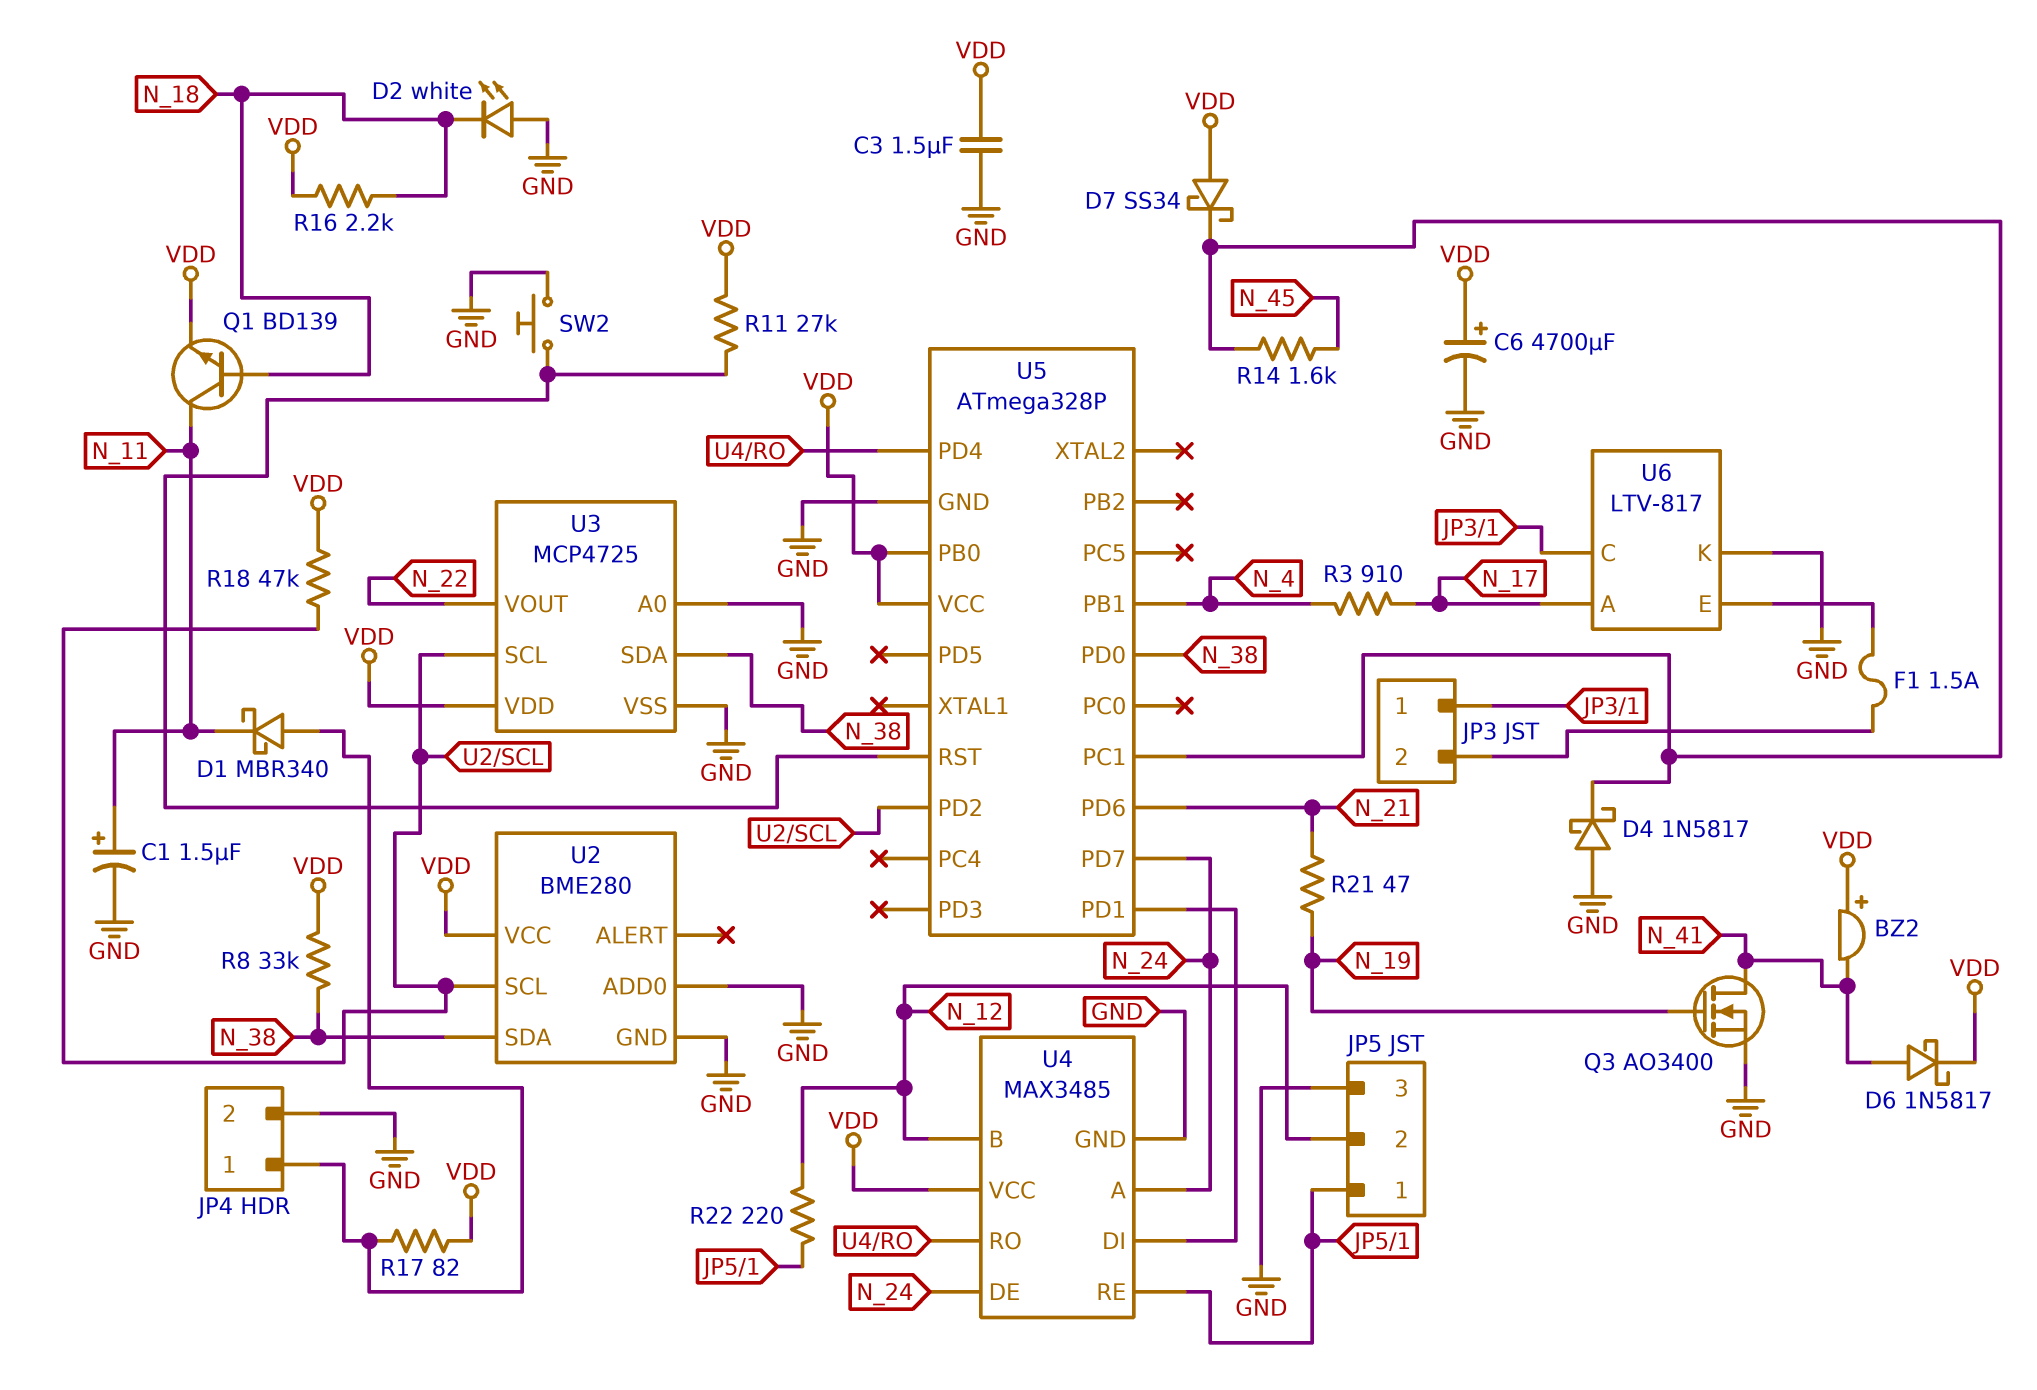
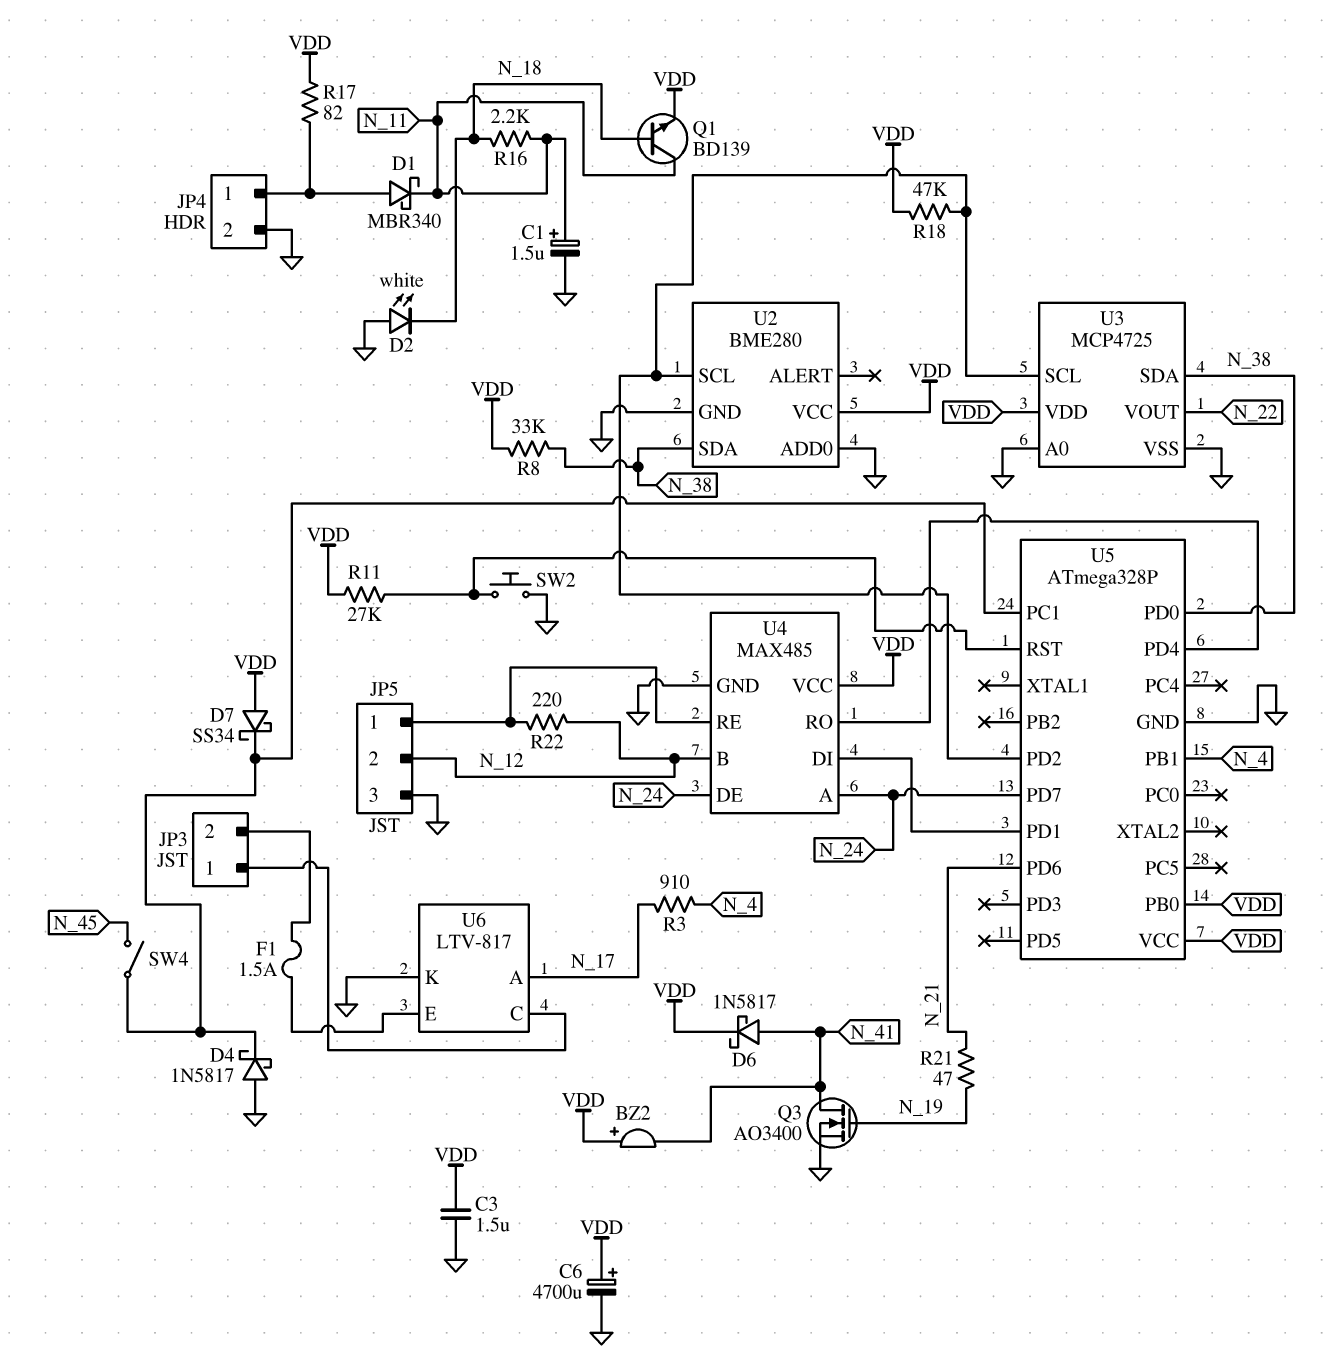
R14: 1.6k (N_45, U5/PC1) -> none
R16: 2.2k (N_18, VDD) -> 2.2k (N_11, N_18)
SW4: none -> switch (N_45, U5/PC1)
U4: MAX3485 -> MAX485

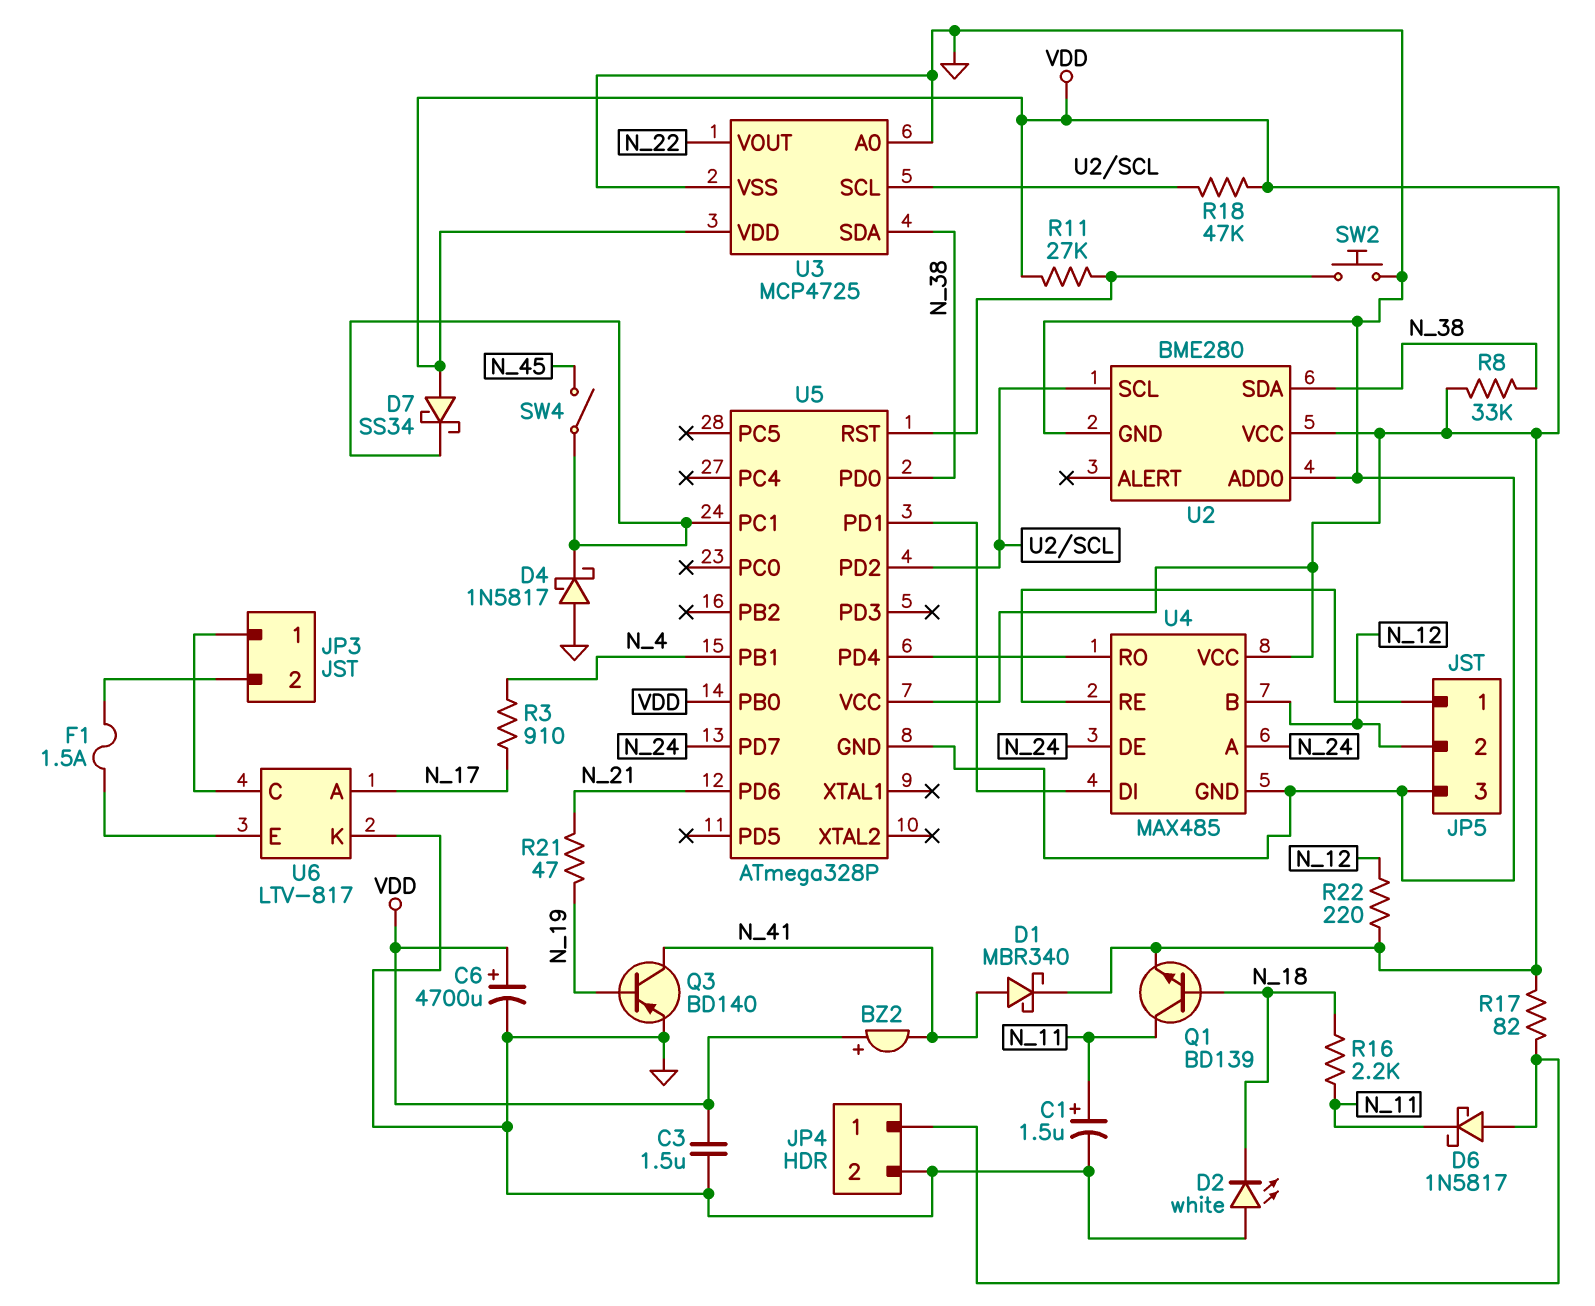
D1: schottky MBR340 (A JP4/1, K N_11) -> schottky MBR340 (A N_41, K VDD)
D6: schottky 1N5817 (A N_41, K VDD) -> schottky 1N5817 (A JP4/1, K N_11)
Q3: NMOS AO3400 (G N_19, D N_41, S GND) -> PNP BD140 (B N_19, C N_41, E GND)
R22: 220 (JP5/1, N_12) -> 220 (N_12, VDD)

